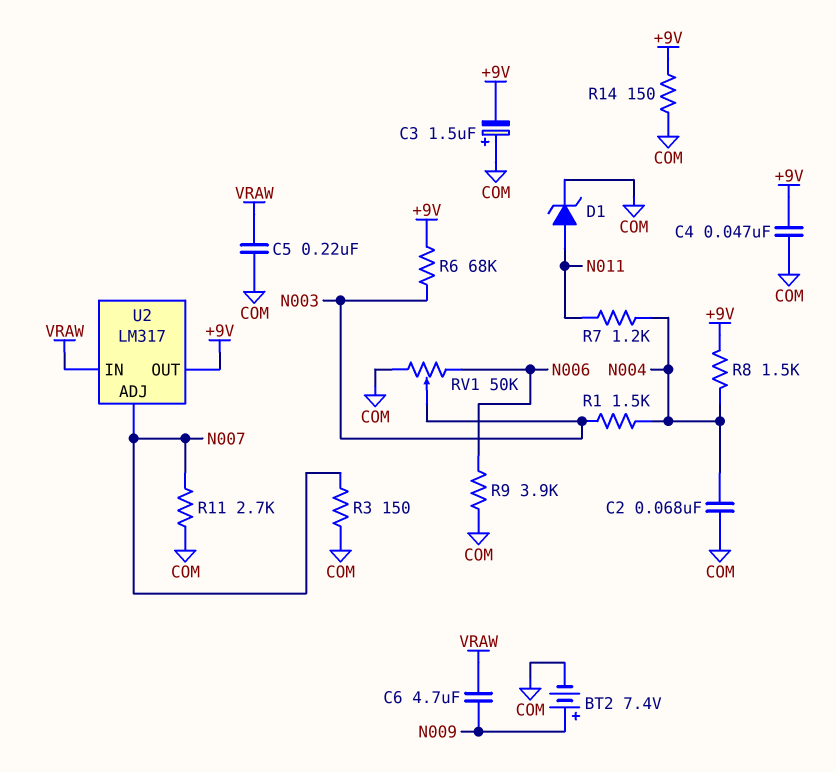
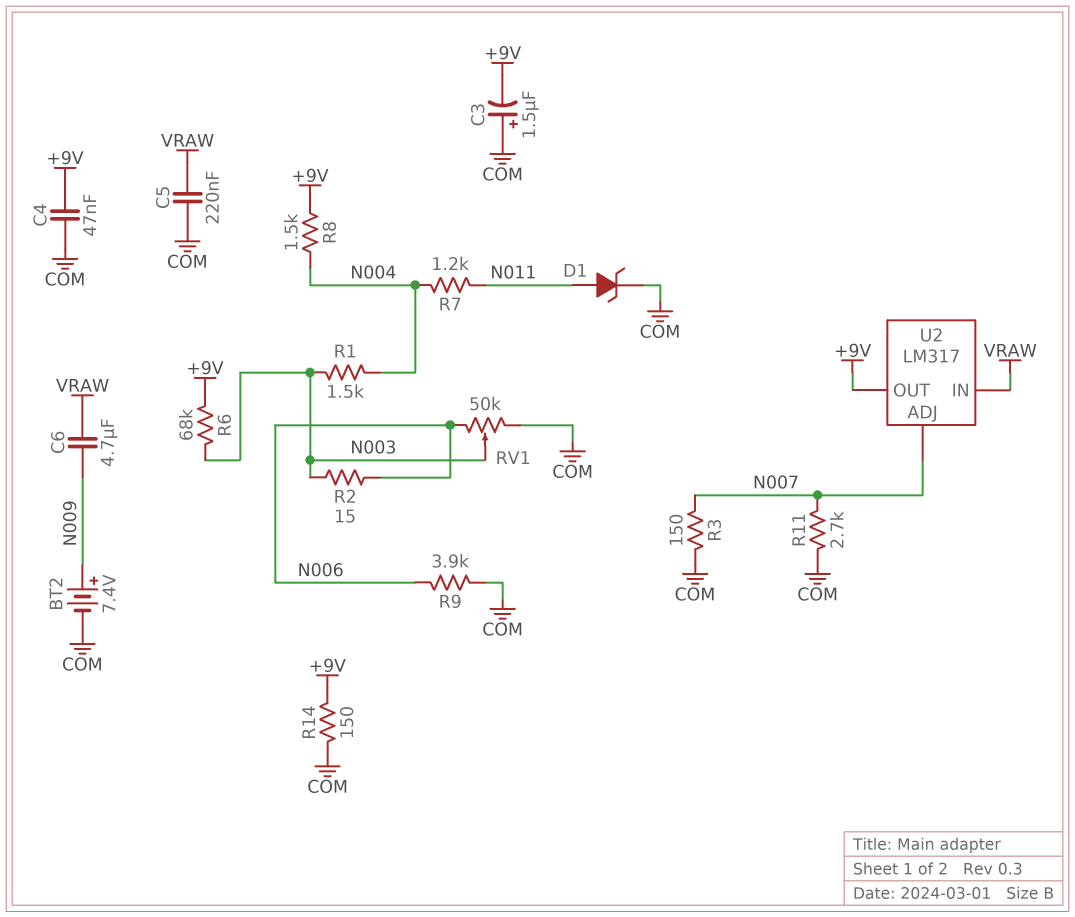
C2: 68nF (COM, N004) -> none
R2: none -> 15 (N003, N006)

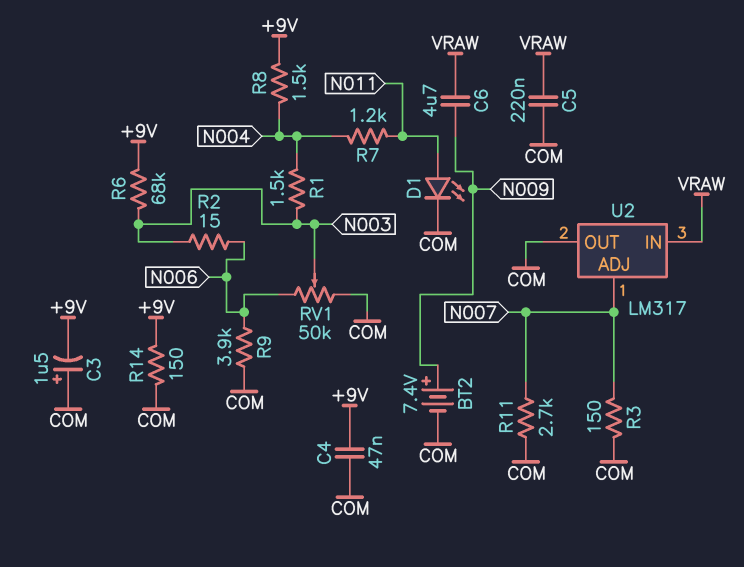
D1: zener (A N011, K COM) -> LED (A N011, K COM)
U2 pin OUT: +9V -> COM

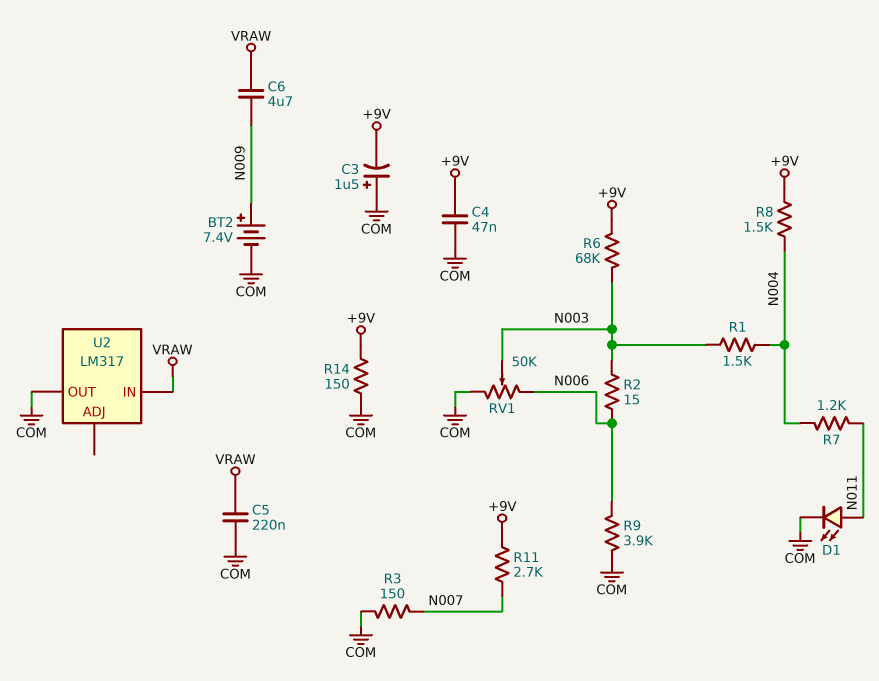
R11: 2.7k (COM, N007) -> 2.7k (+9V, N007)
U2 pin ADJ: N007 -> none

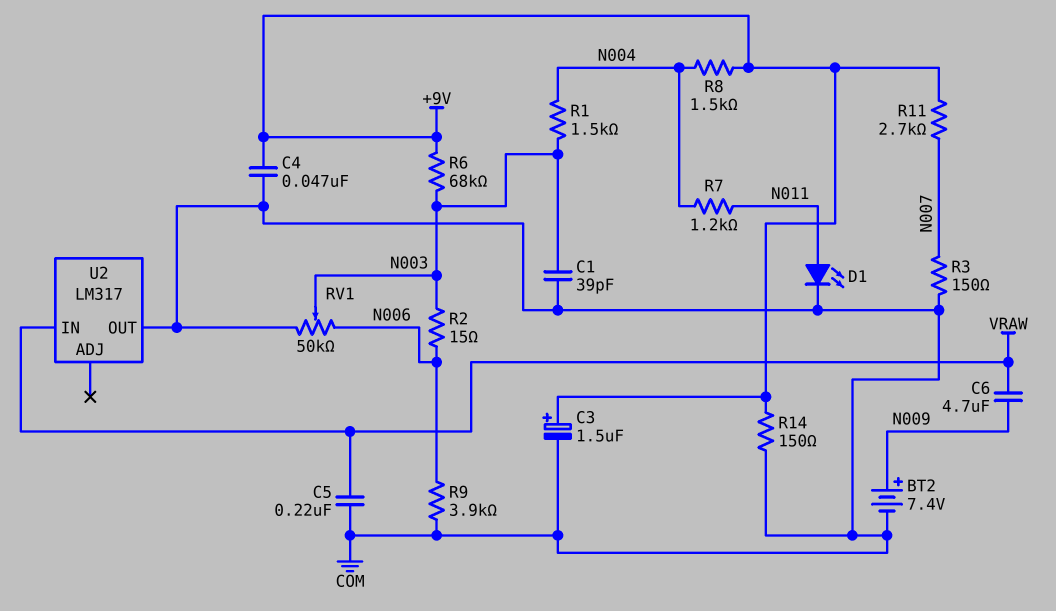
C1: none -> 39pF (COM, N003)
C3: 1.5uF (plus COM, minus +9V) -> 1.5uF (plus +9V, minus COM)

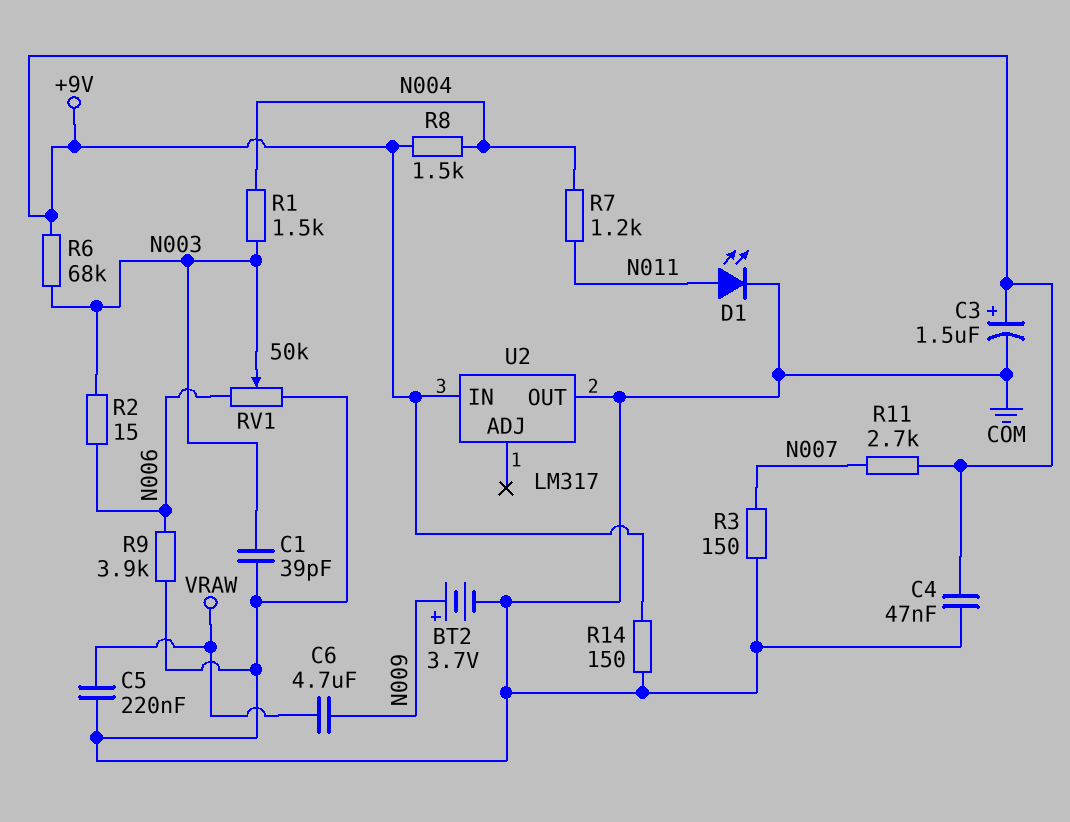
BT2: 7.4V (plus N009, minus COM) -> 3.7V (plus N009, minus COM)
U2 pin IN: VRAW -> +9V

